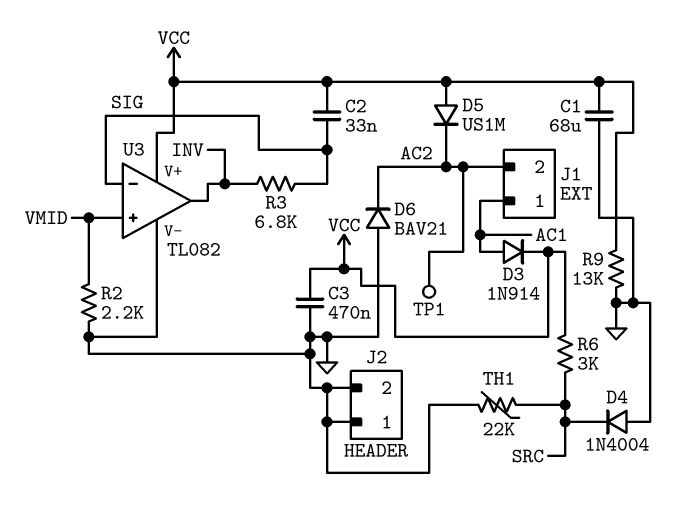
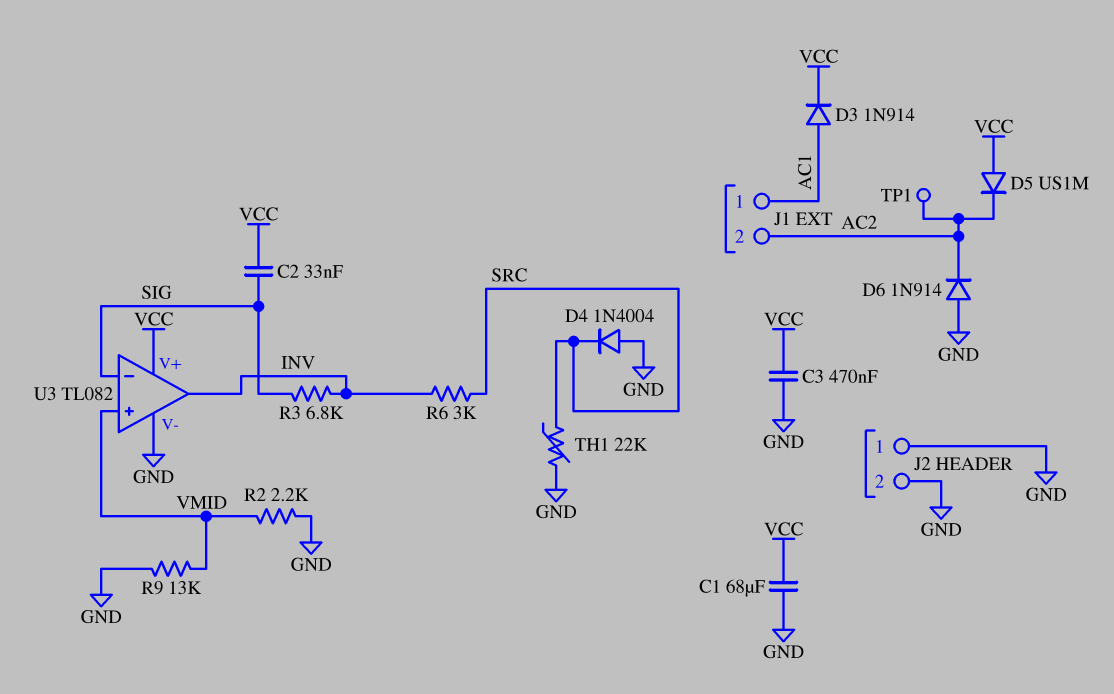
D6: diode BAV21 (A GND, K AC2) -> diode 1N914 (A GND, K AC2)
R6: 3k (SRC, VCC) -> 3k (INV, SRC)
R9: 13k (GND, VCC) -> 13k (GND, VMID)

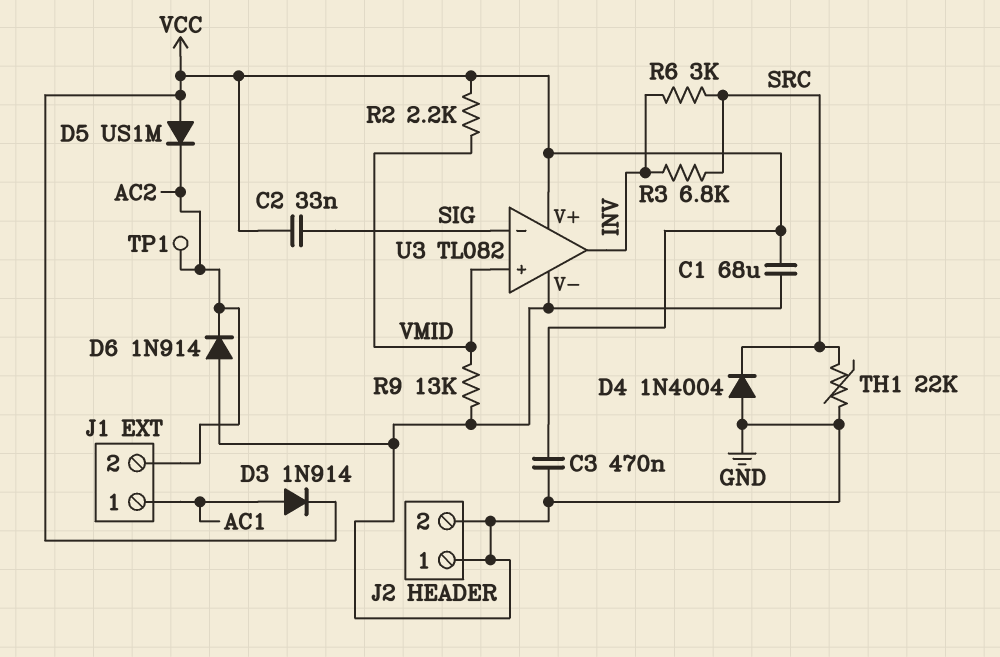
R2: 2.2k (GND, VMID) -> 2.2k (VCC, VMID)
R3: 6.8k (INV, SIG) -> 6.8k (INV, SRC)

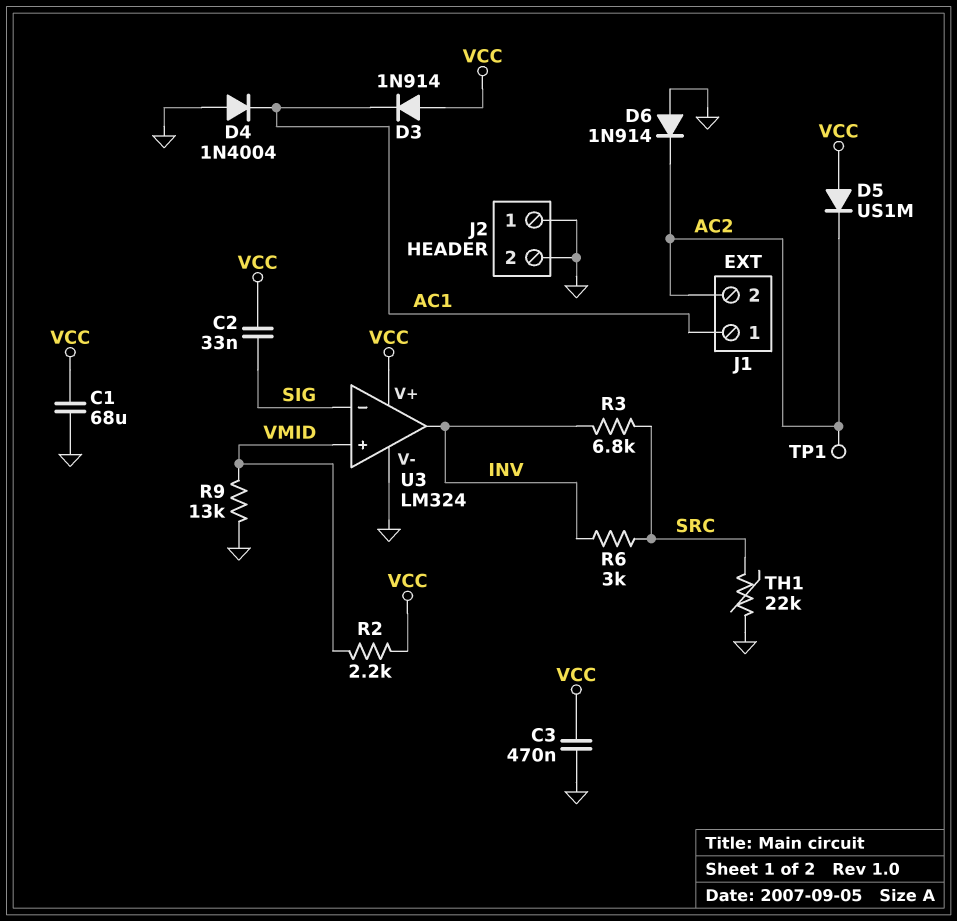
D3: diode 1N914 (A AC1, K VCC) -> diode 1N914 (A VCC, K AC1)
D4: diode 1N4004 (A GND, K SRC) -> diode 1N4004 (A GND, K AC1)
U3: TL082 -> LM324

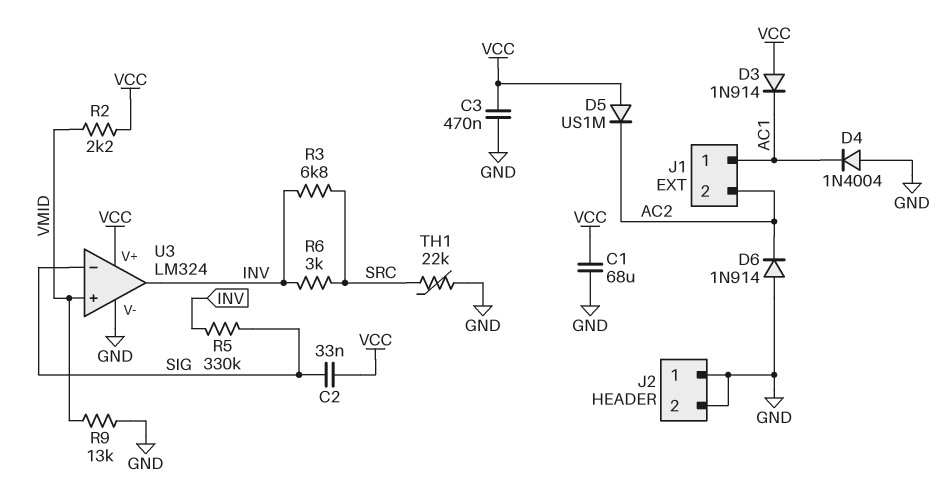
R5: none -> 330k (INV, SIG)
TP1: test point (AC2) -> none

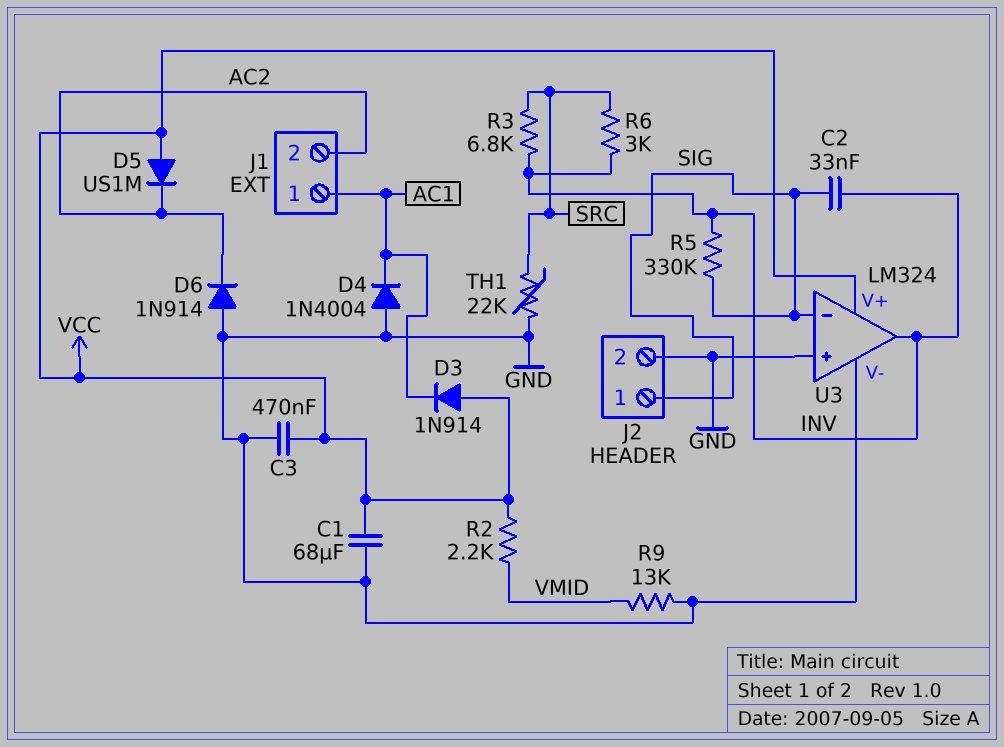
C2: 33nF (SIG, VCC) -> 33nF (INV, SIG)
J2 pin 1: GND -> SIG
U3 pin in+: VMID -> GND

